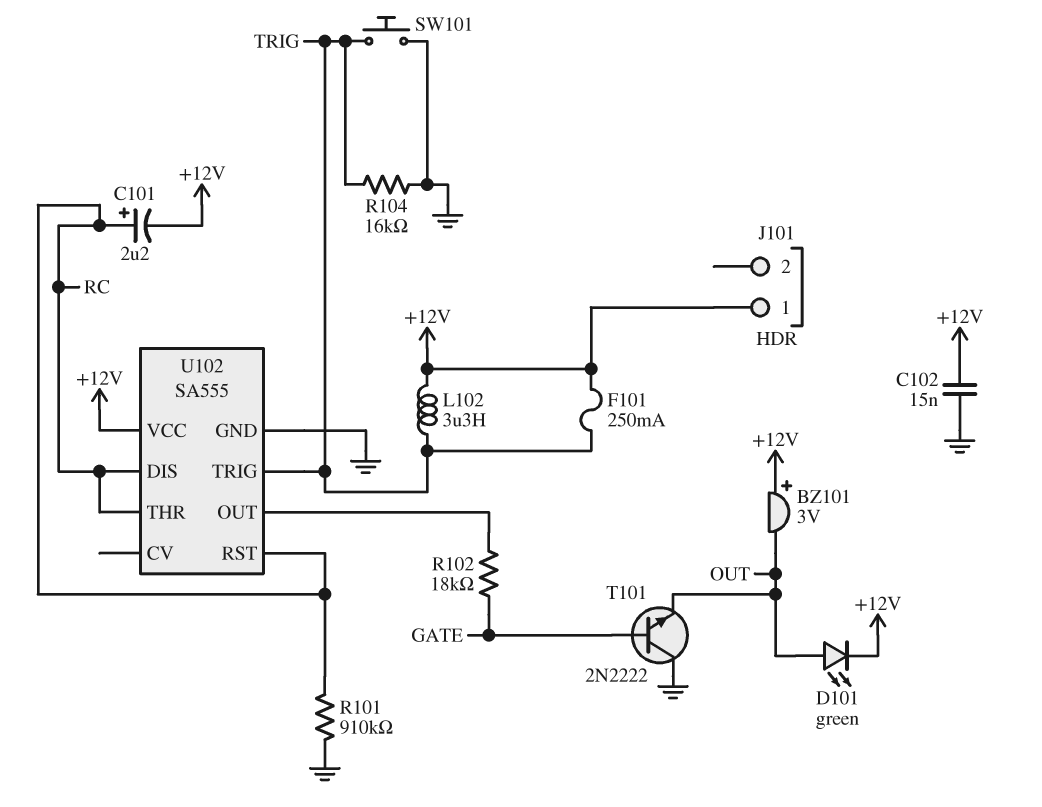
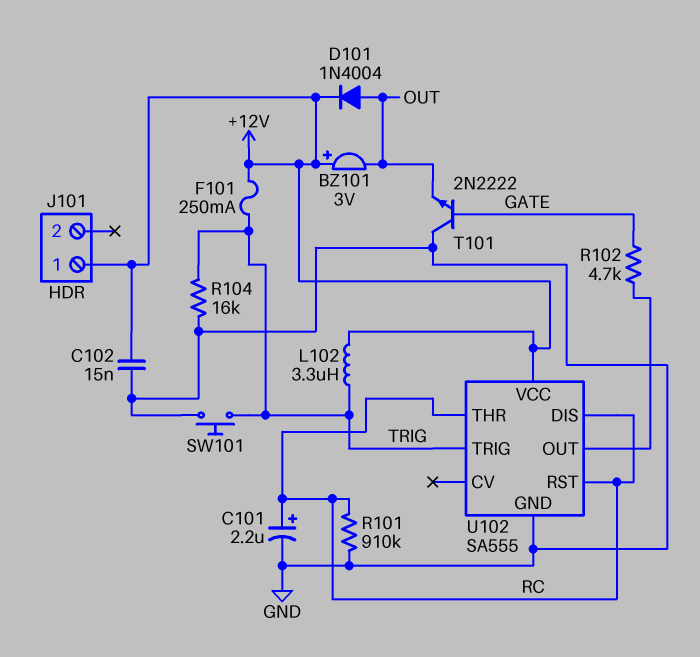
C101: 2.2uF (plus RC, minus +12V) -> 2.2uF (plus RC, minus GND)
D101: LED green (A OUT, K +12V) -> diode 1N4004 (A OUT, K +12V)
R102: 18k (GATE, U102/OUT) -> 4.7k (GATE, U102/OUT)

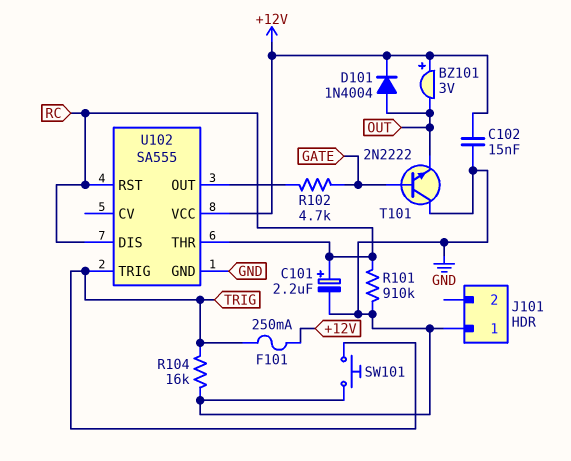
J101 pin 1: +12V -> GND
L102: 3.3uH (+12V, TRIG) -> none

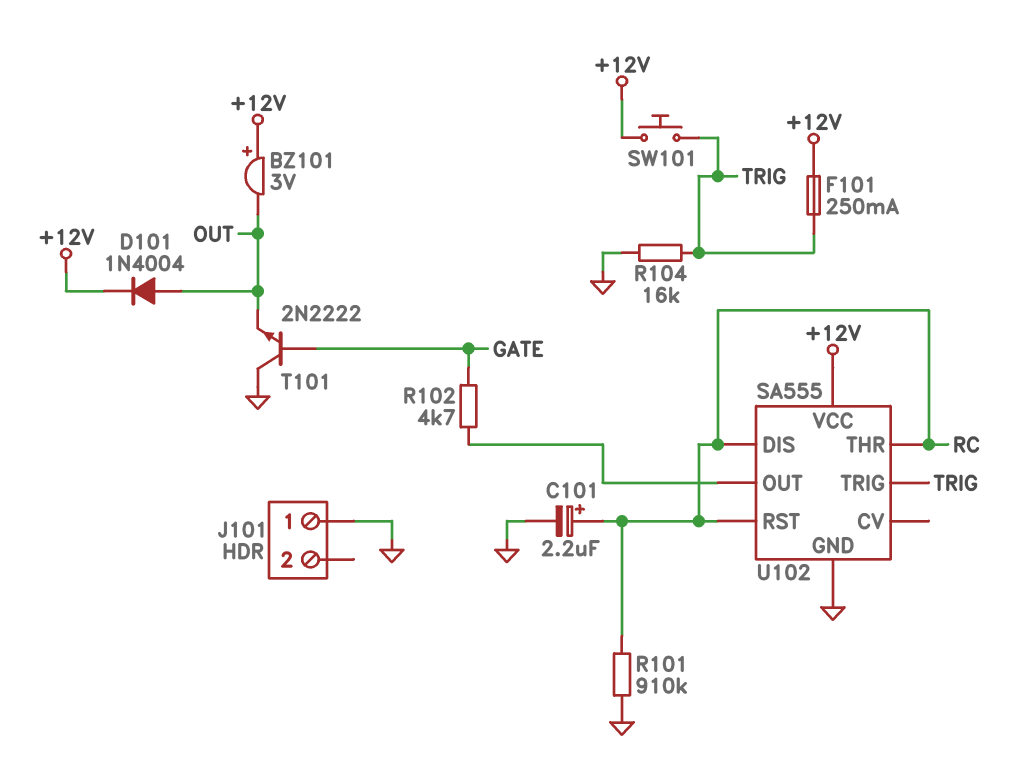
C102: 15nF (+12V, GND) -> none
SW101: button (GND, TRIG) -> button (+12V, TRIG)

